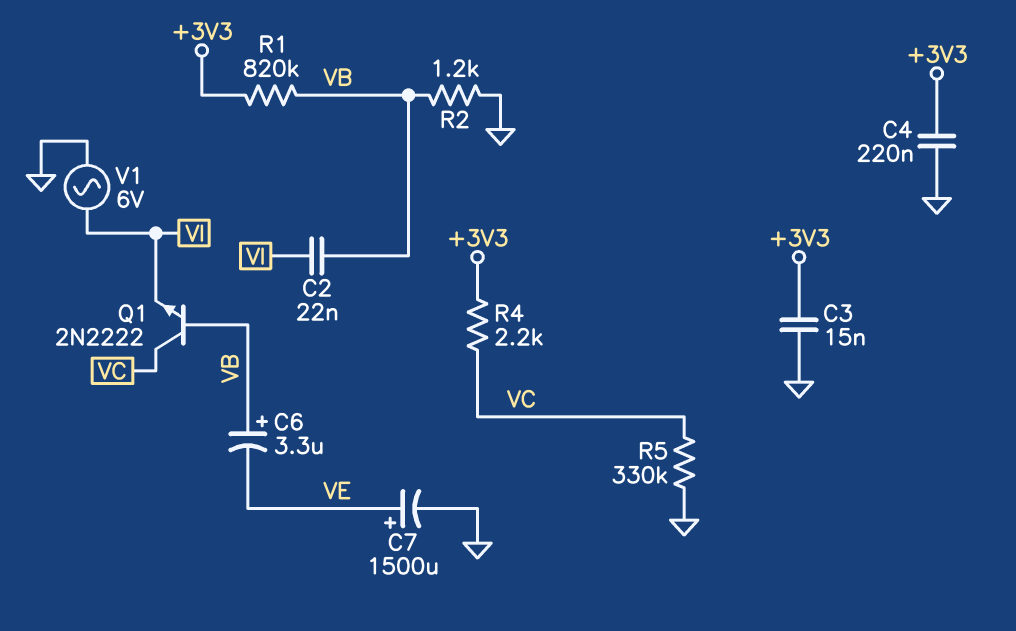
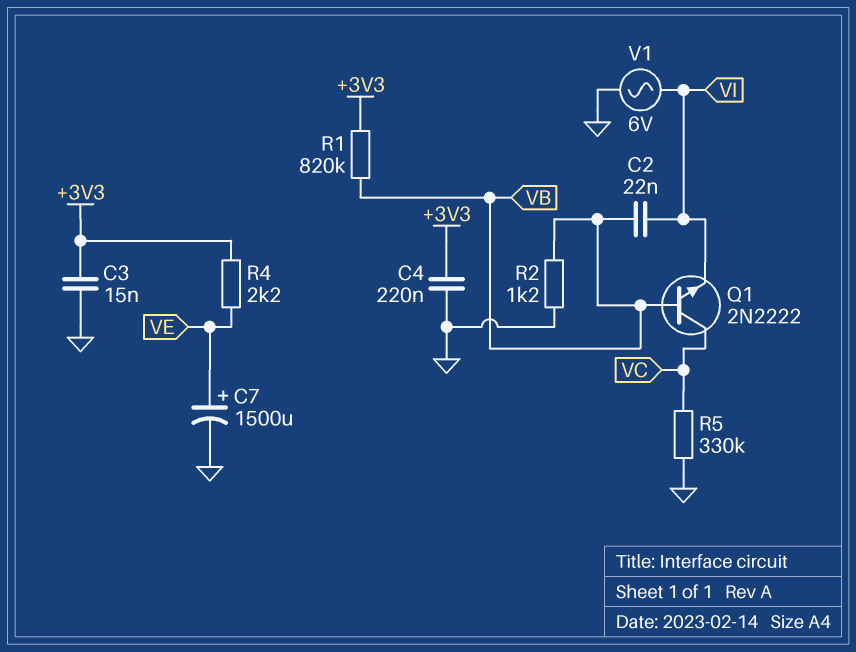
C6: 3.3uF (plus VB, minus VE) -> none
R4: 2.2k (+3V3, VC) -> 2.2k (+3V3, VE)

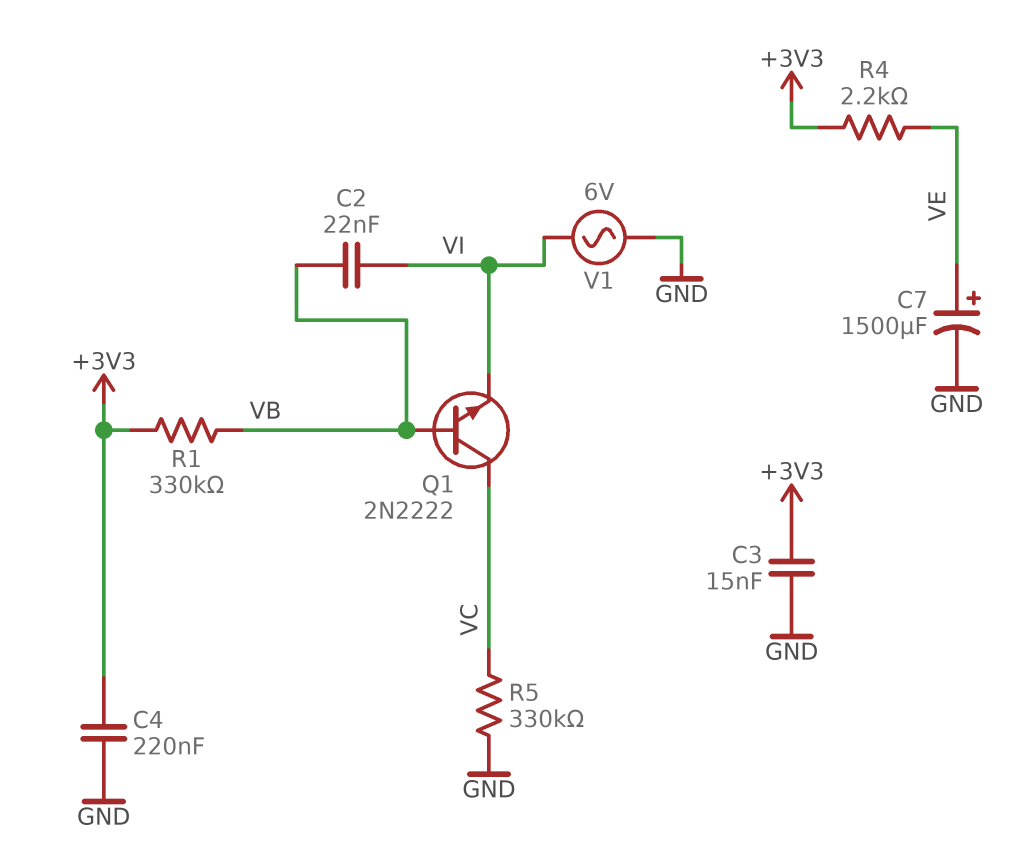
R1: 820k (+3V3, VB) -> 330k (+3V3, VB)
R2: 1.2k (GND, VB) -> none

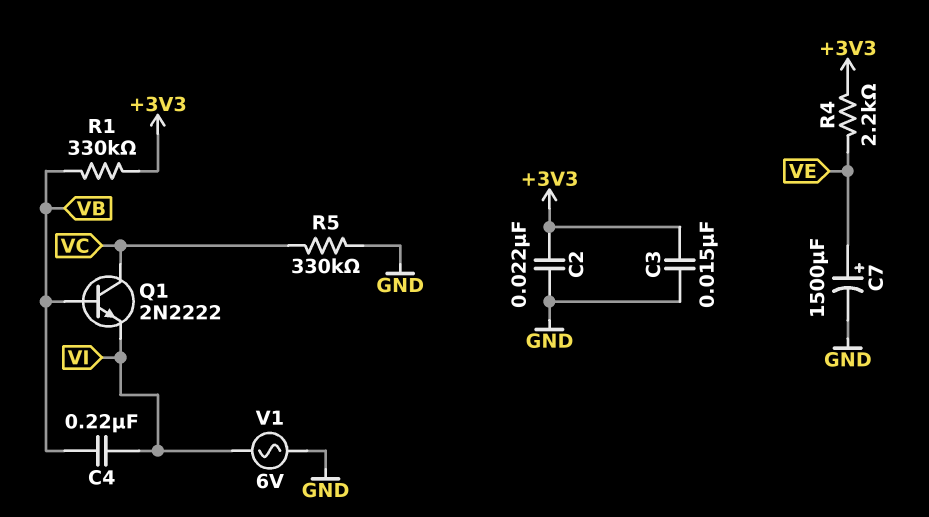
C2: 22nF (VB, VI) -> 22nF (+3V3, GND)
C4: 220nF (+3V3, GND) -> 220nF (VB, VI)

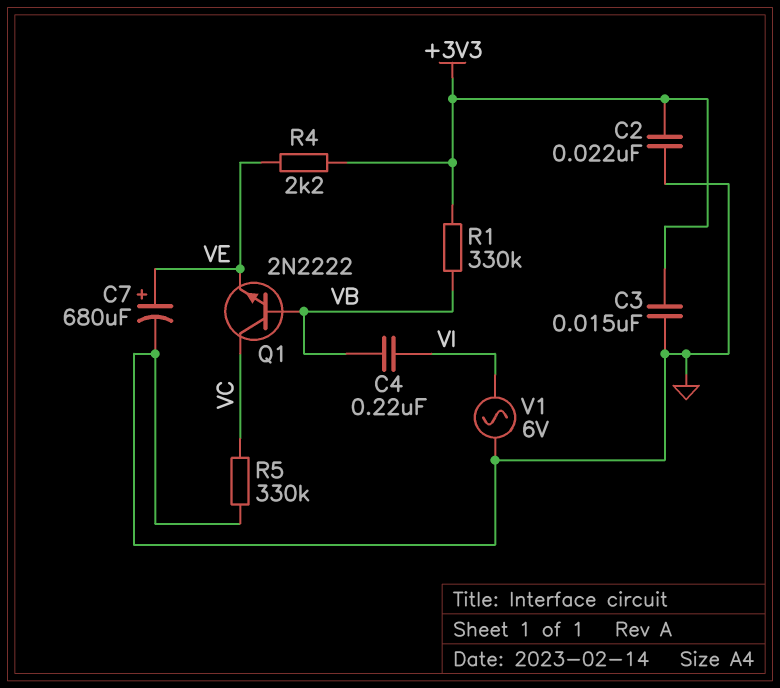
C7: 1500uF (plus VE, minus GND) -> 680uF (plus VE, minus GND)
Q1: NPN 2N2222 (B VB, C VC, E VI) -> NPN 2N2222 (B VB, C VC, E VE)

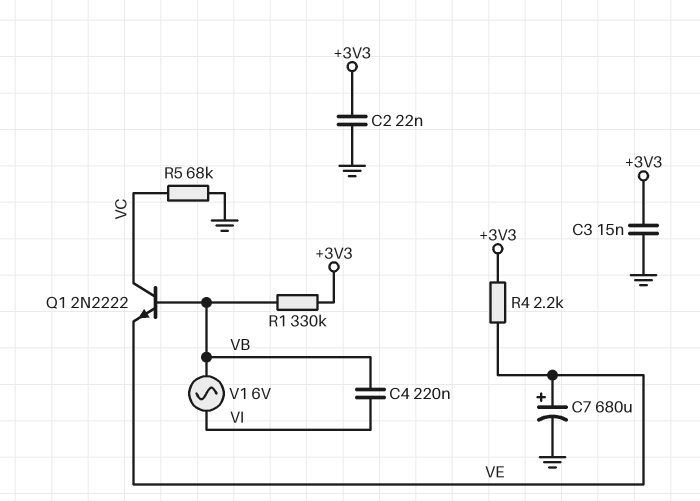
R5: 330k (GND, VC) -> 68k (GND, VC)
V1: AC 6V (GND, VI) -> AC 6V (VB, VI)

